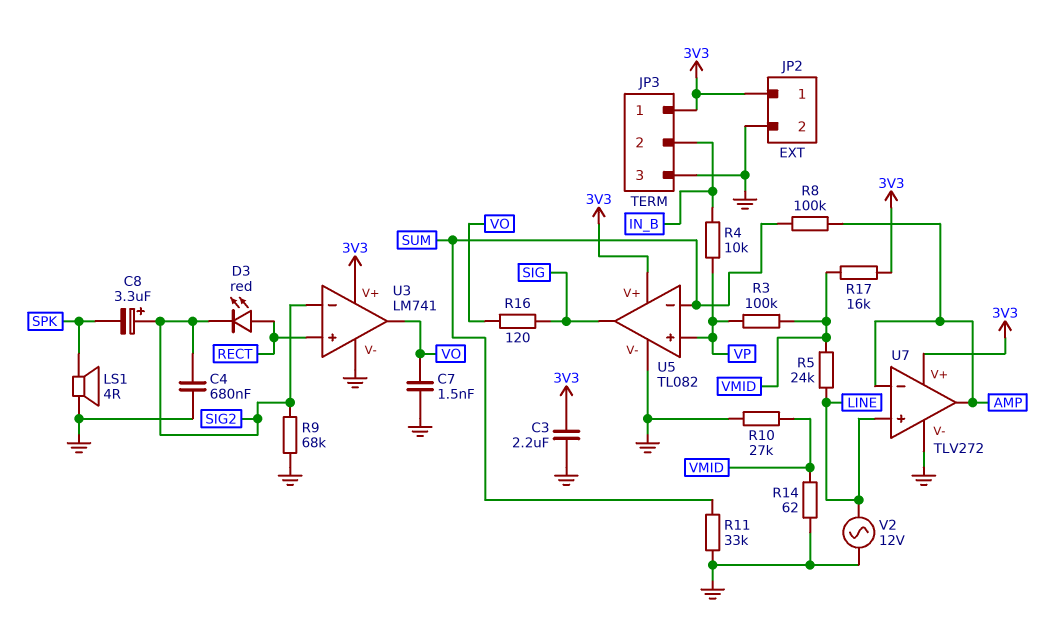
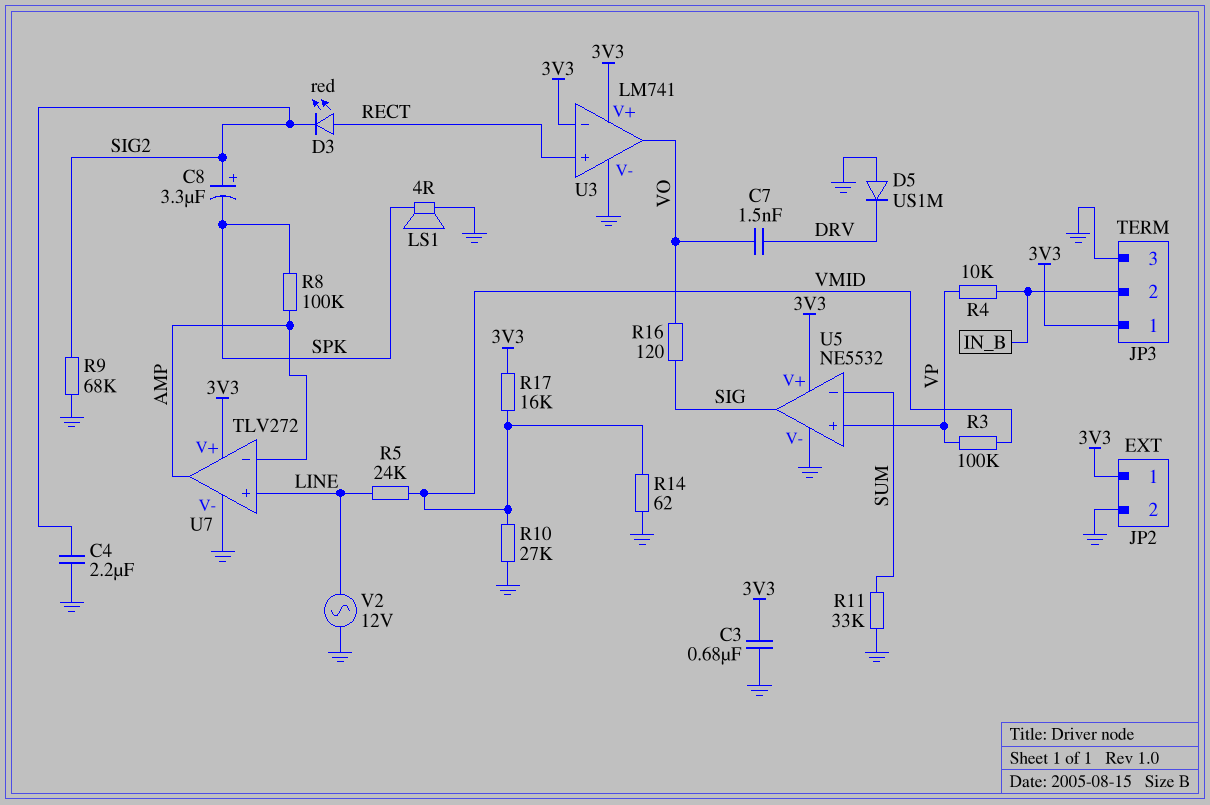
C3: 2.2uF (3V3, GND) -> 680nF (3V3, GND)
C4: 680nF (GND, SIG2) -> 2.2uF (GND, SIG2)
C7: 1.5nF (GND, VO) -> 1.5nF (DRV, VO)
D5: none -> diode US1M (A GND, K DRV)
R8: 100k (AMP, SUM) -> 100k (AMP, SPK)
U3 pin in-: SIG2 -> 3V3
U5: TL082 -> NE5532

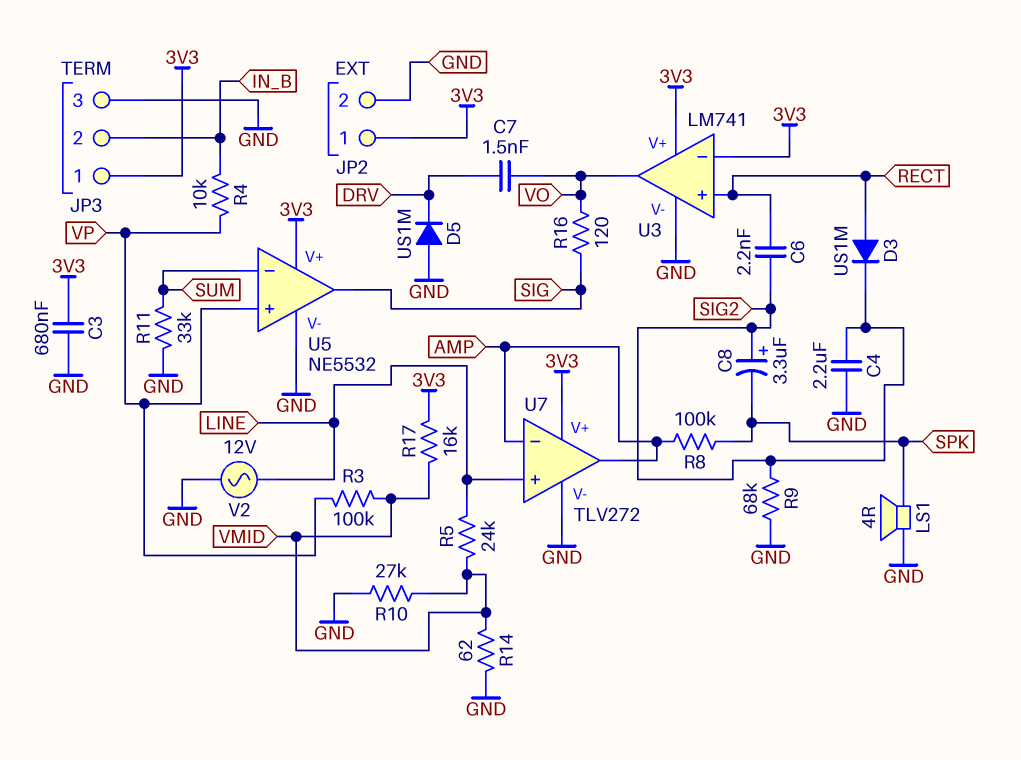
C6: none -> 2.2nF (RECT, SIG2)
D3: LED red (A RECT, K SIG2) -> diode US1M (A RECT, K SIG2)

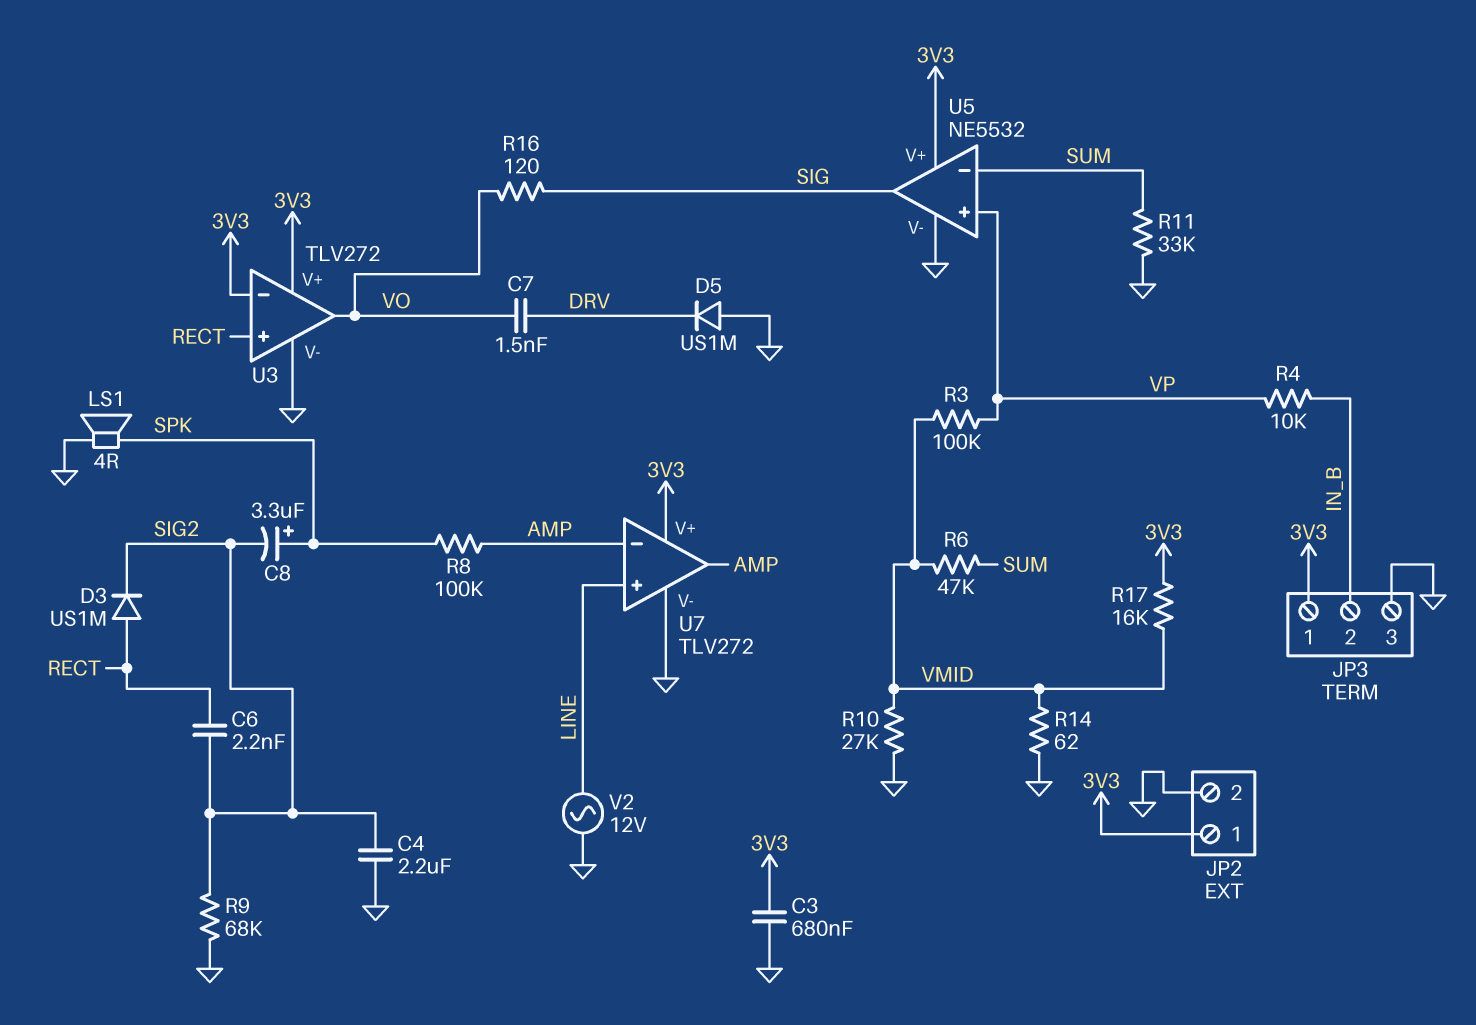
C8: 3.3uF (plus SIG2, minus SPK) -> 3.3uF (plus SPK, minus SIG2)
R5: 24k (LINE, VMID) -> none
R6: none -> 47k (SUM, VMID)
U3: LM741 -> TLV272

